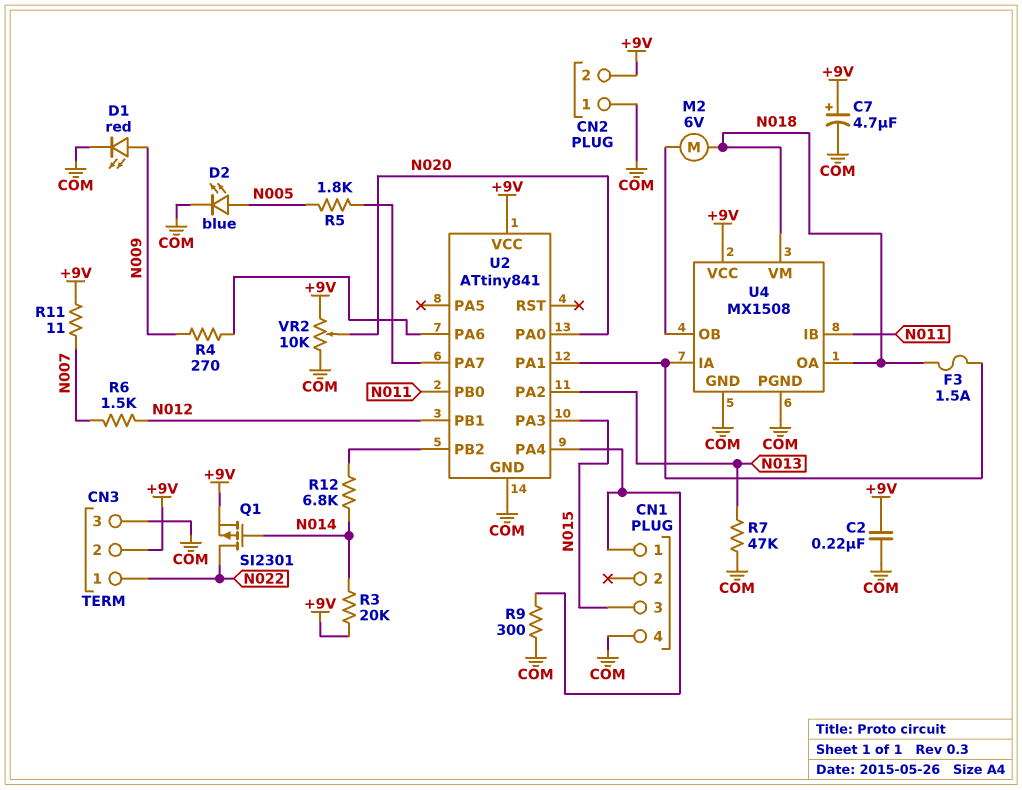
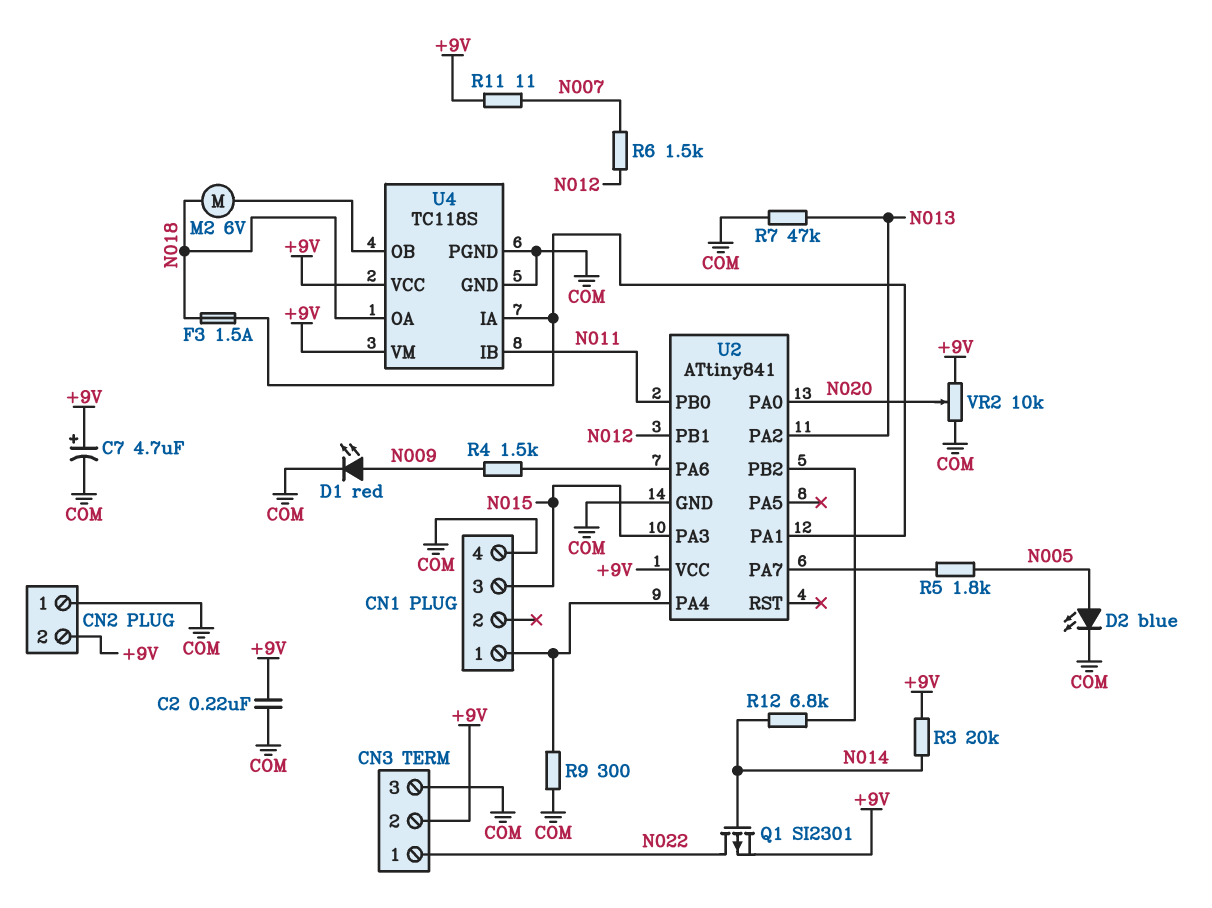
R4: 270 (N009, U2/PA6) -> 1.5k (N009, U2/PA6)
U4: MX1508 -> TC118S
U4 pin VM: N018 -> +9V

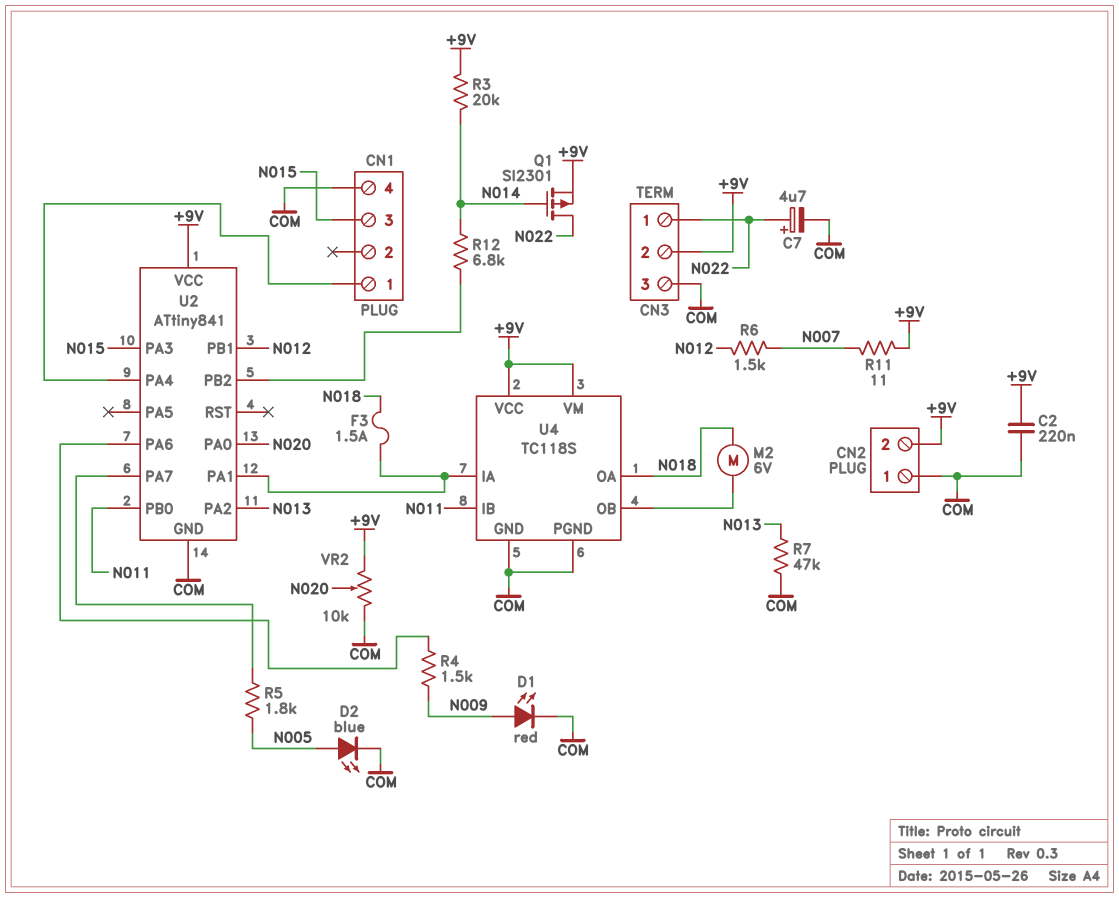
C7: 4.7uF (plus +9V, minus COM) -> 4.7uF (plus N022, minus COM)
R9: 300 (CN1/1, COM) -> none

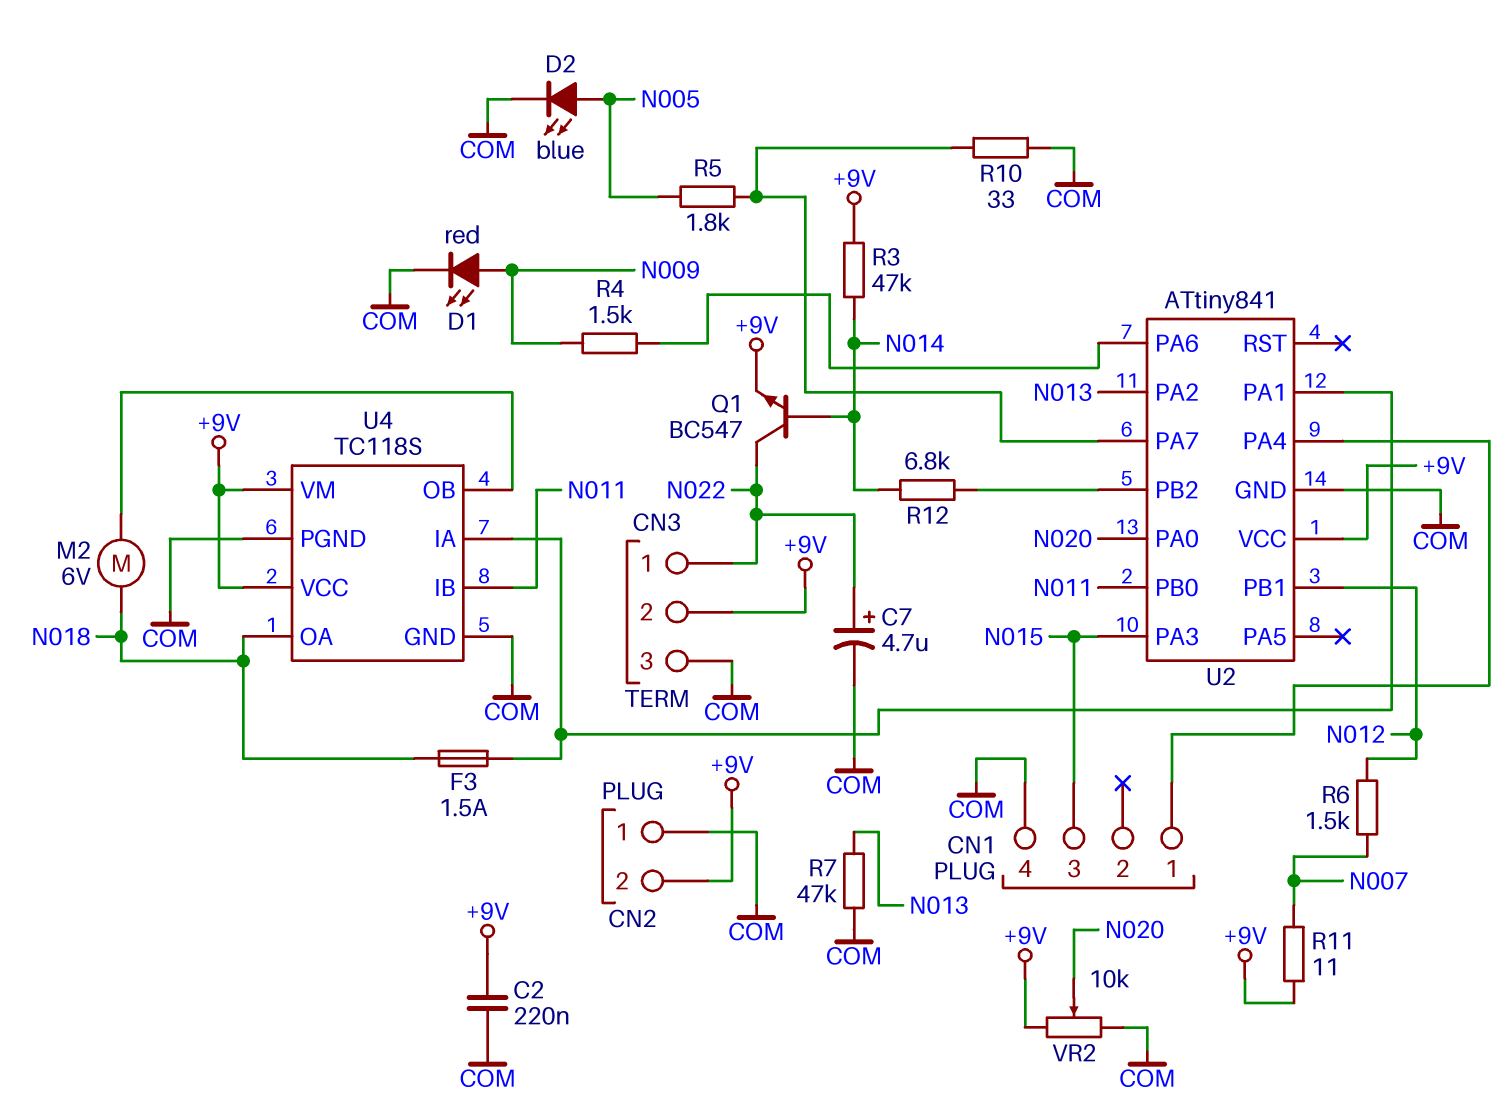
Q1: PMOS SI2301 (G N014, D N022, S +9V) -> NPN BC547 (B N014, C N022, E +9V)
R3: 20k (+9V, N014) -> 47k (+9V, N014)
R10: none -> 33 (COM, U2/PA7)

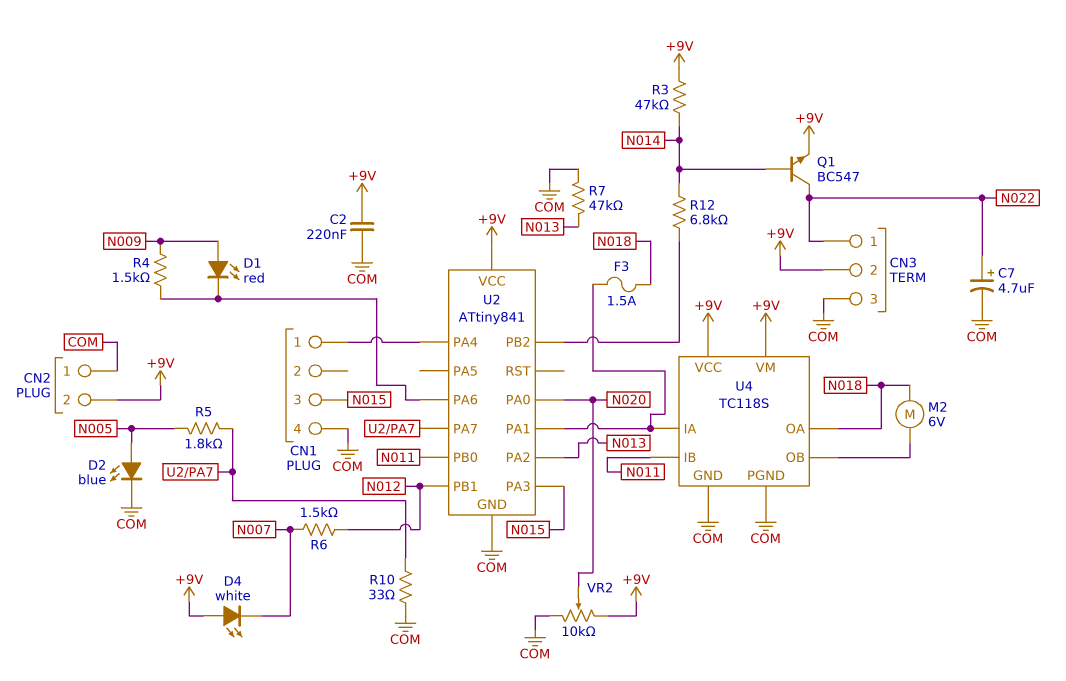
D1: LED red (A N009, K COM) -> LED red (A N009, K U2/PA6)
D4: none -> LED white (A +9V, K N007)
R11: 11 (+9V, N007) -> none

